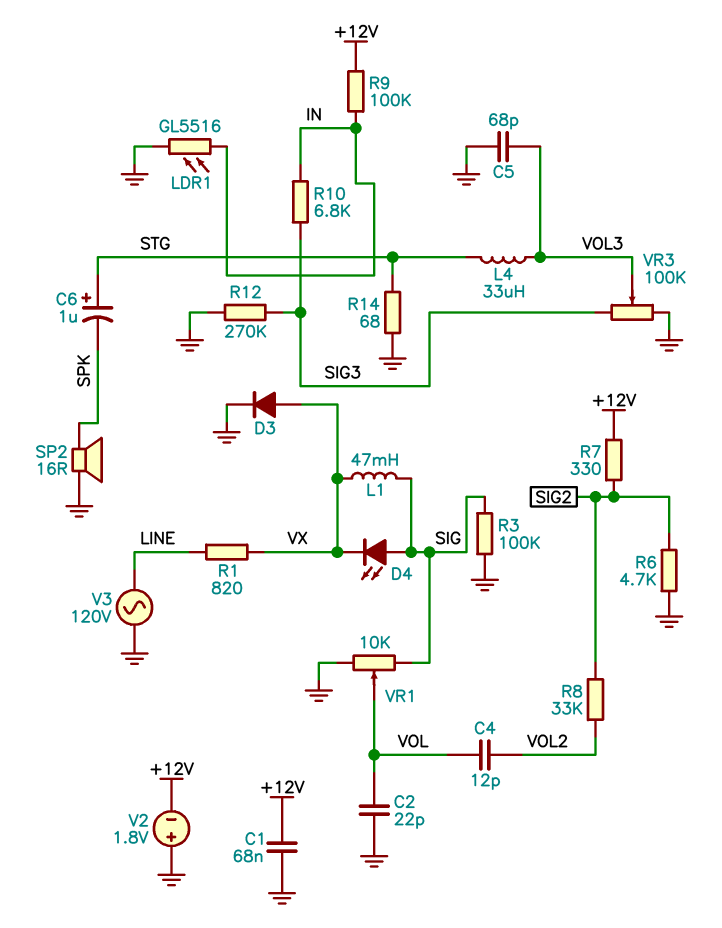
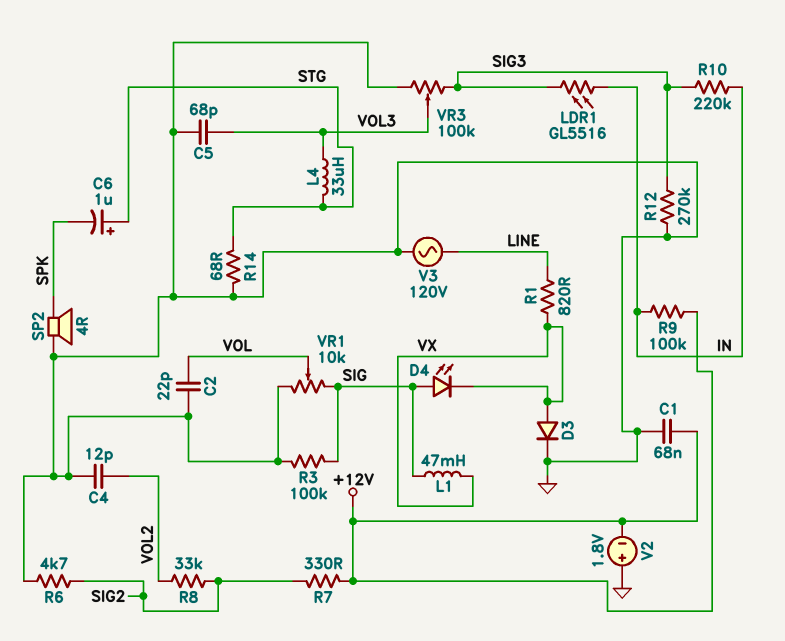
C4: 12pF (VOL, VOL2) -> 12pF (GND, VOL2)
LDR1: GL5516 (GND, IN) -> GL5516 (IN, SIG3)
R10: 6.8k (IN, SIG3) -> 220k (IN, SIG3)
SP2: speaker 16R (GND, SPK) -> speaker 4R (GND, SPK)

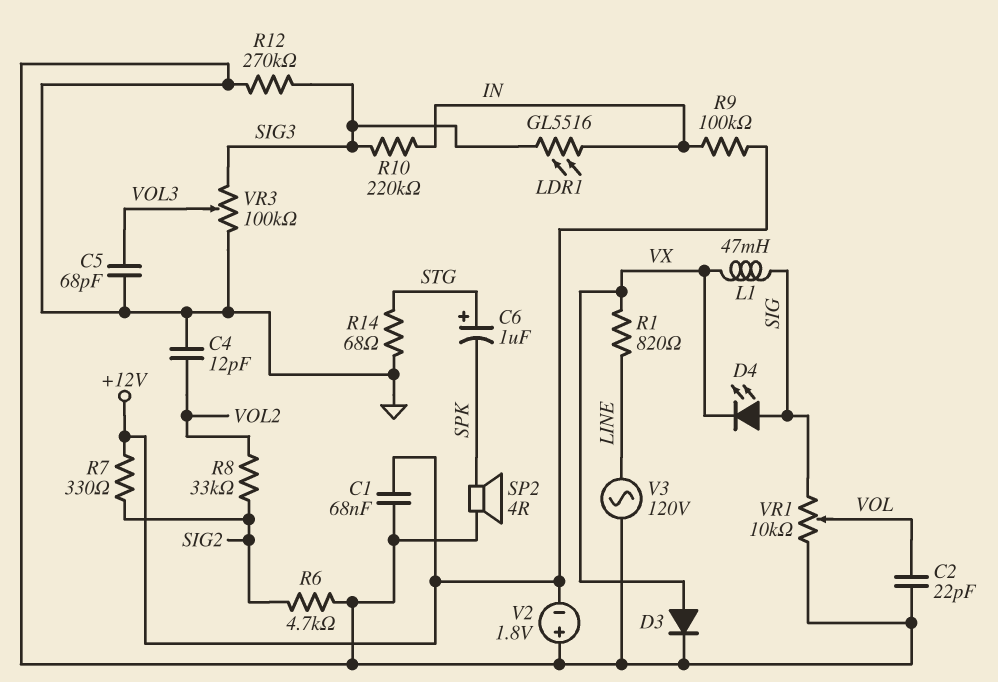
L4: 33uH (STG, VOL3) -> none
R3: 100k (GND, SIG) -> none

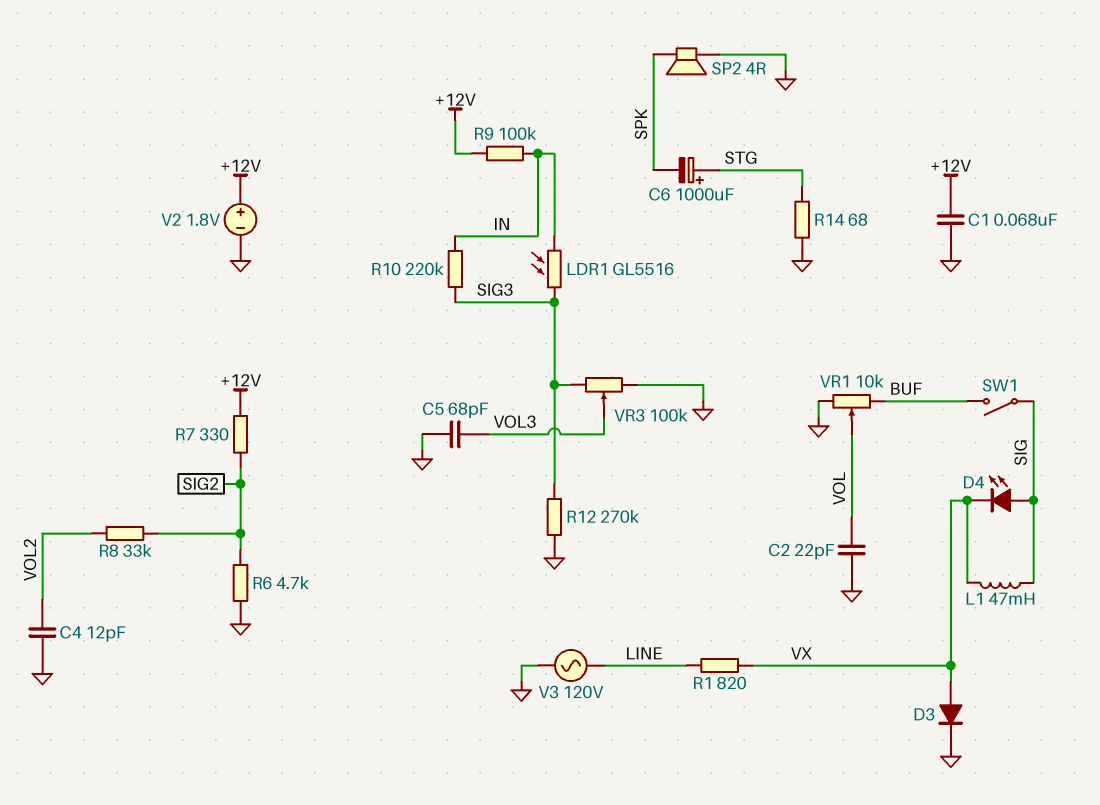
C6: 1uF (plus STG, minus SPK) -> 1000uF (plus STG, minus SPK)
SW1: none -> switch (BUF, SIG)
V2: 1.8V (plus GND, minus +12V) -> 1.8V (plus +12V, minus GND)
VR1: 10k (GND, SIG, wiper VOL) -> 10k (BUF, GND, wiper VOL)

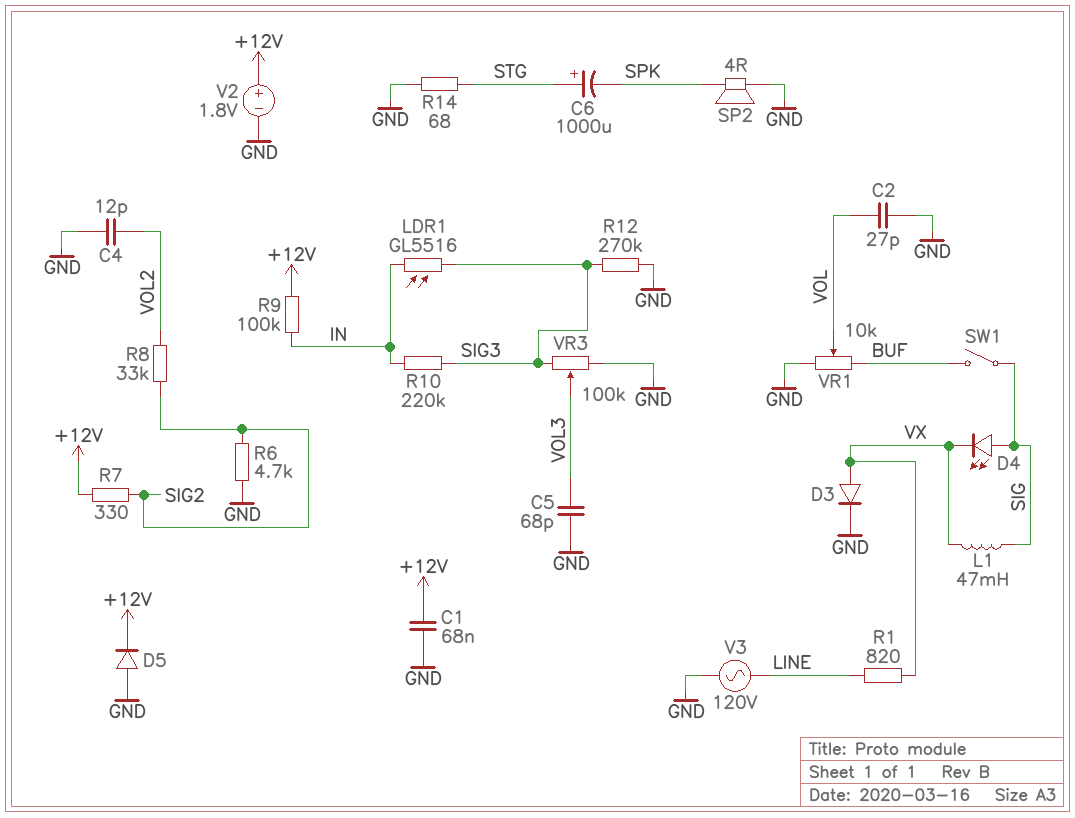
C2: 22pF (GND, VOL) -> 27pF (GND, VOL)
D5: none -> diode (A GND, K +12V)

